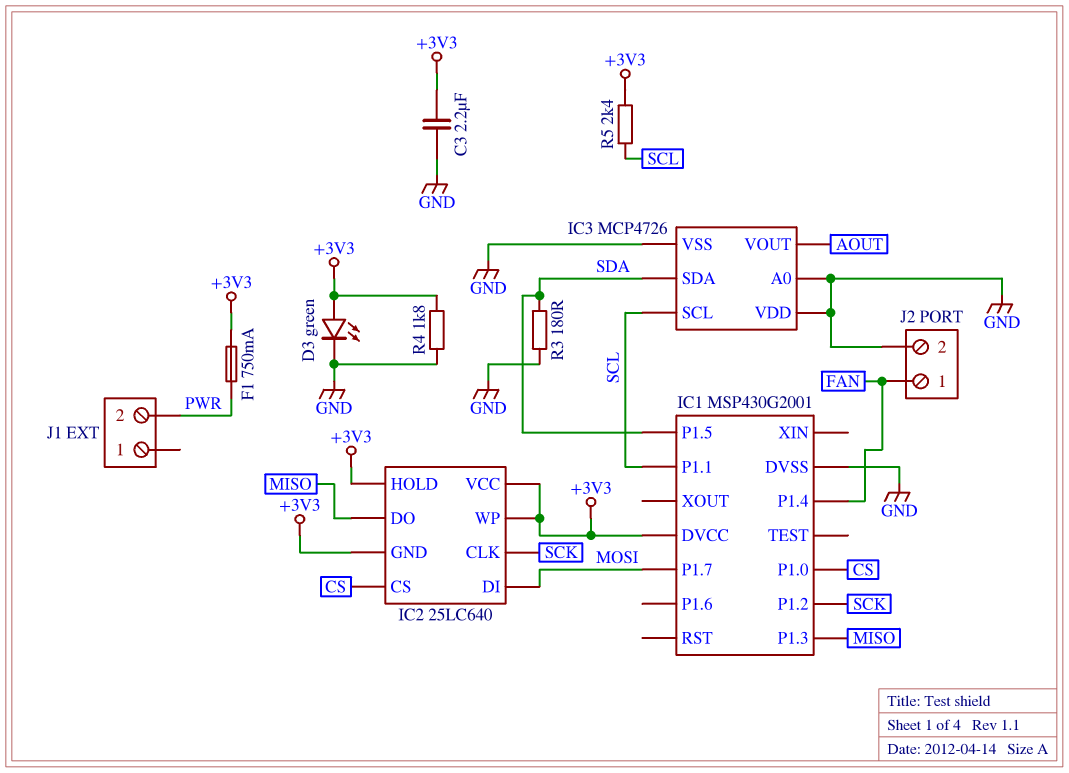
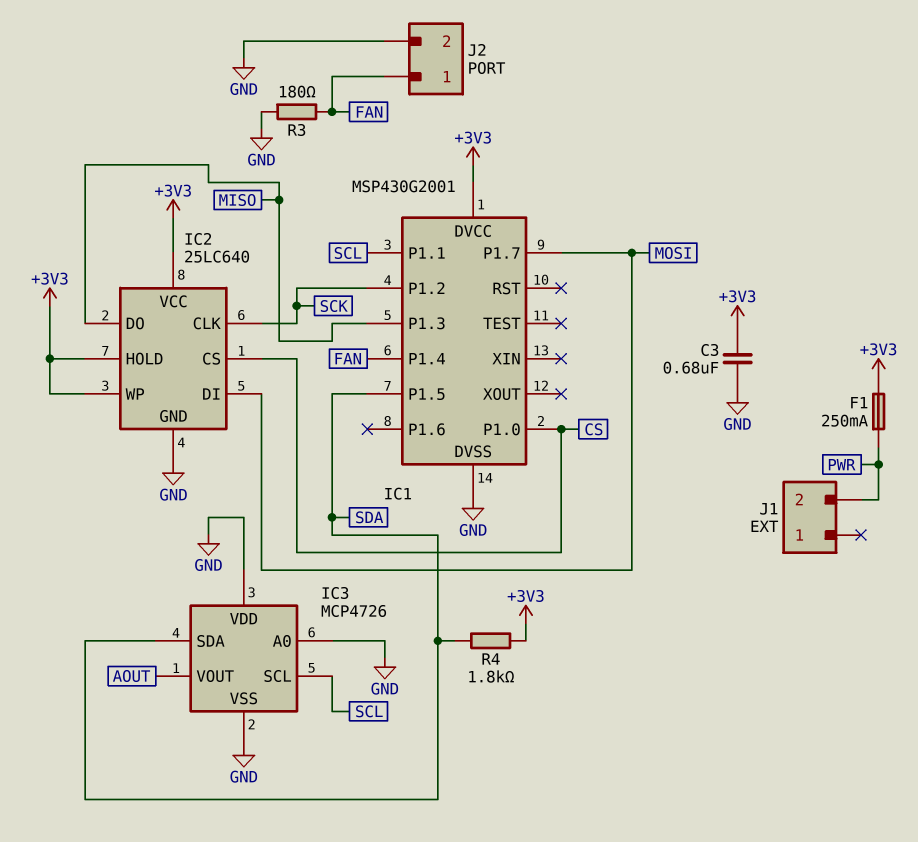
C3: 2.2uF (+3V3, GND) -> 680nF (+3V3, GND)
D3: LED green (A +3V3, K GND) -> none
F1: 750mA (+3V3, PWR) -> 250mA (+3V3, PWR)
IC2 pin GND: +3V3 -> GND
R3: 180 (GND, SDA) -> 180 (FAN, GND)
R4: 1.8k (+3V3, GND) -> 1.8k (+3V3, SDA)
R5: 2.4k (+3V3, SCL) -> none

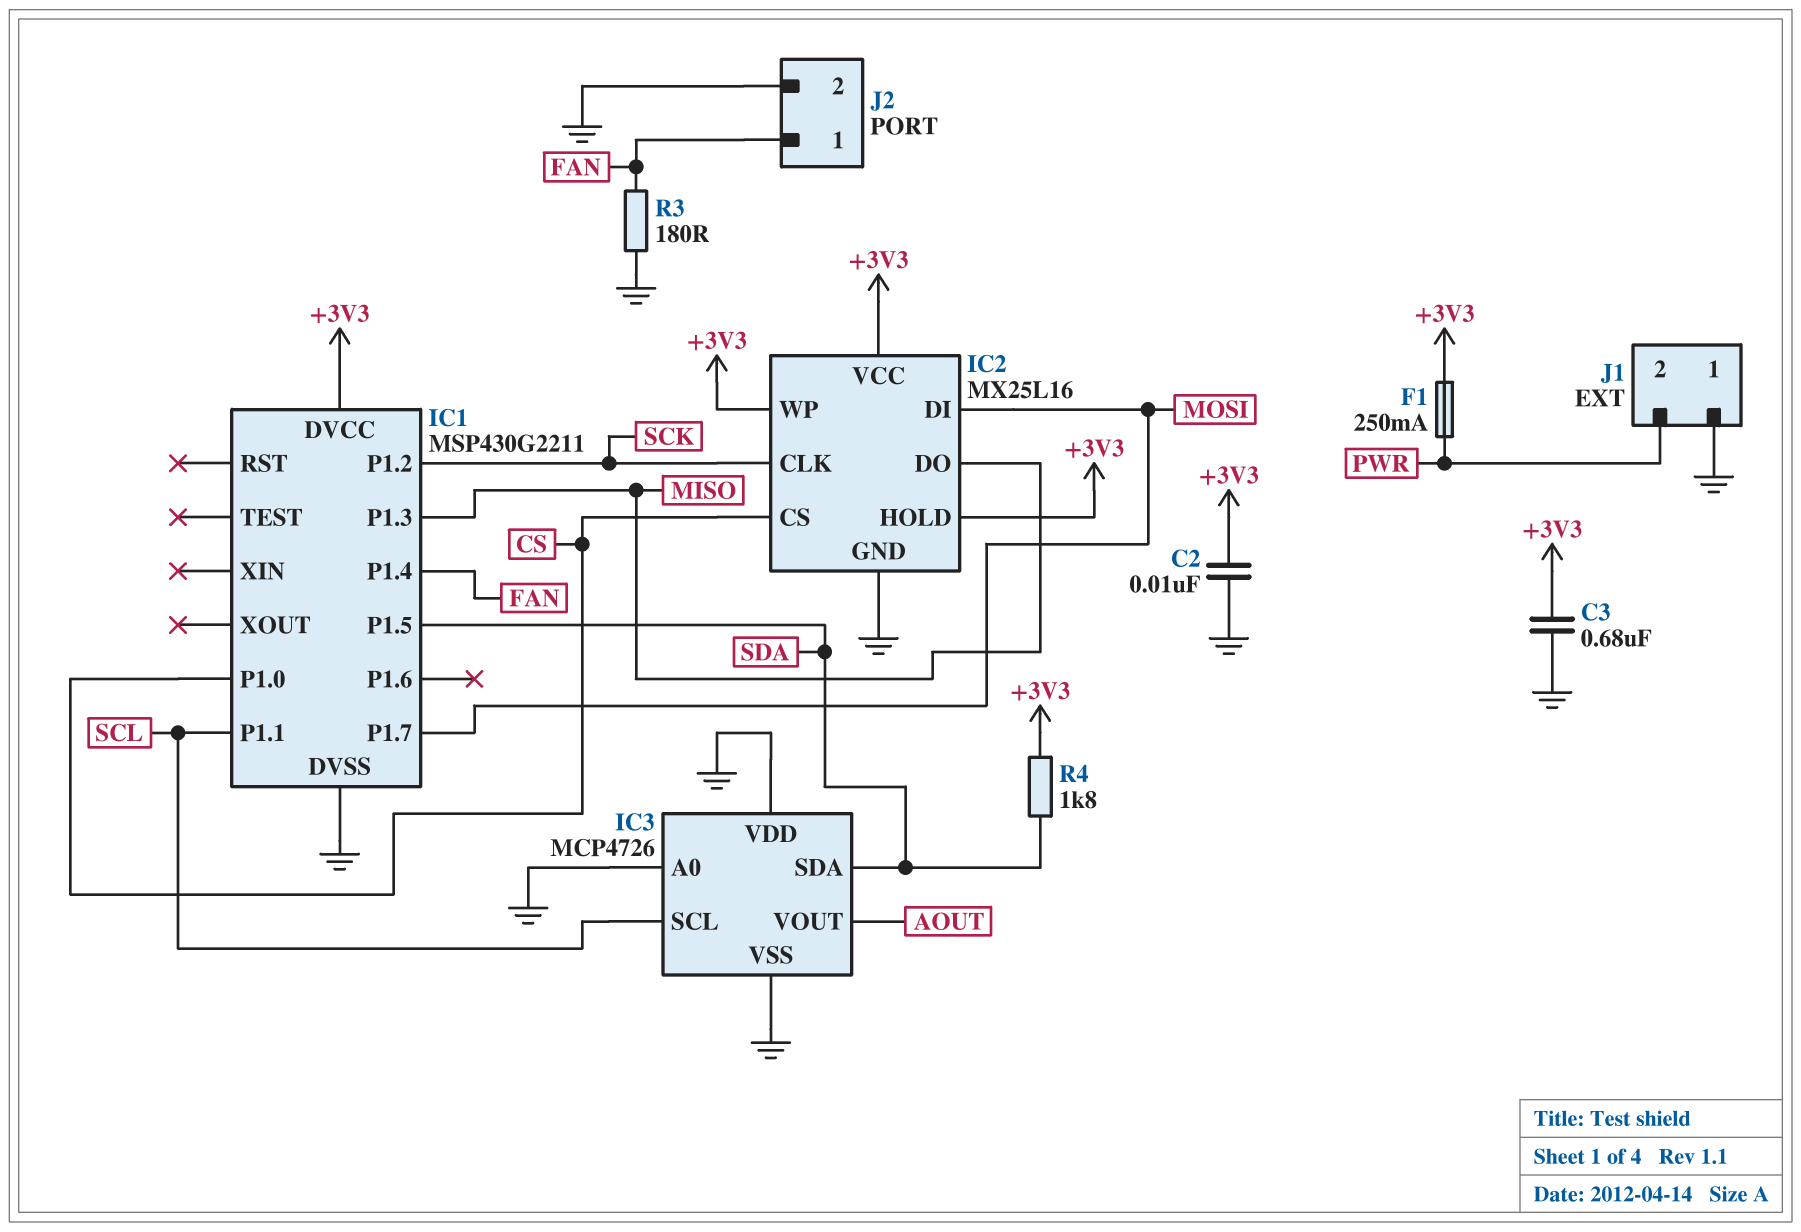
C2: none -> 10nF (+3V3, GND)
IC1: MSP430G2001 -> MSP430G2211
IC2: 25LC640 -> MX25L16
J1 pin 1: none -> GND

